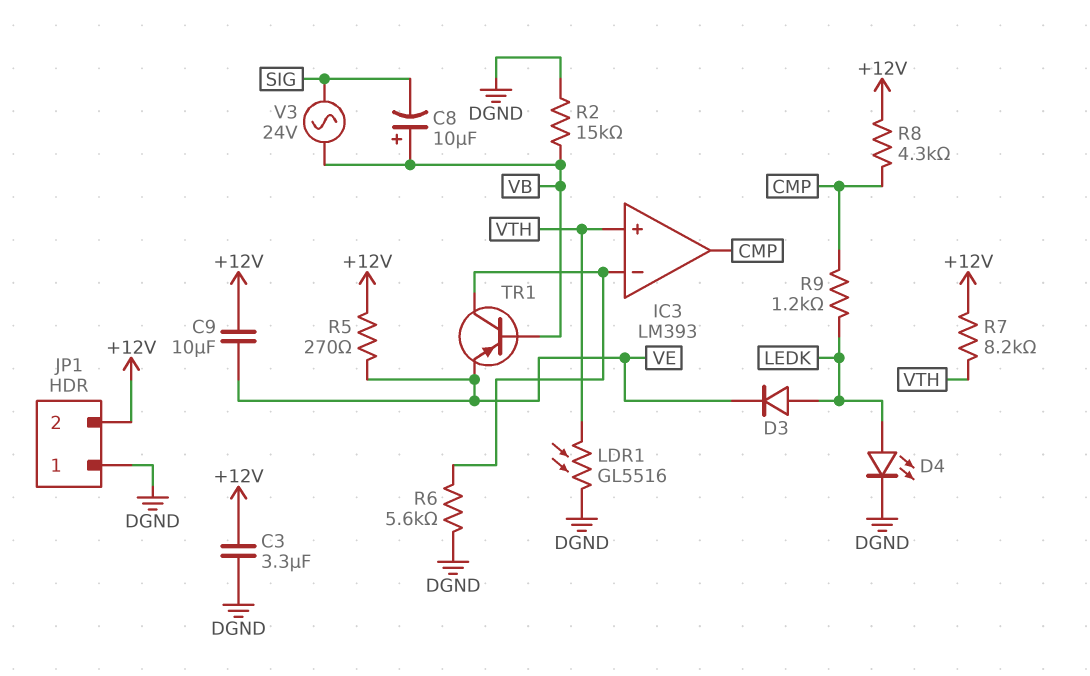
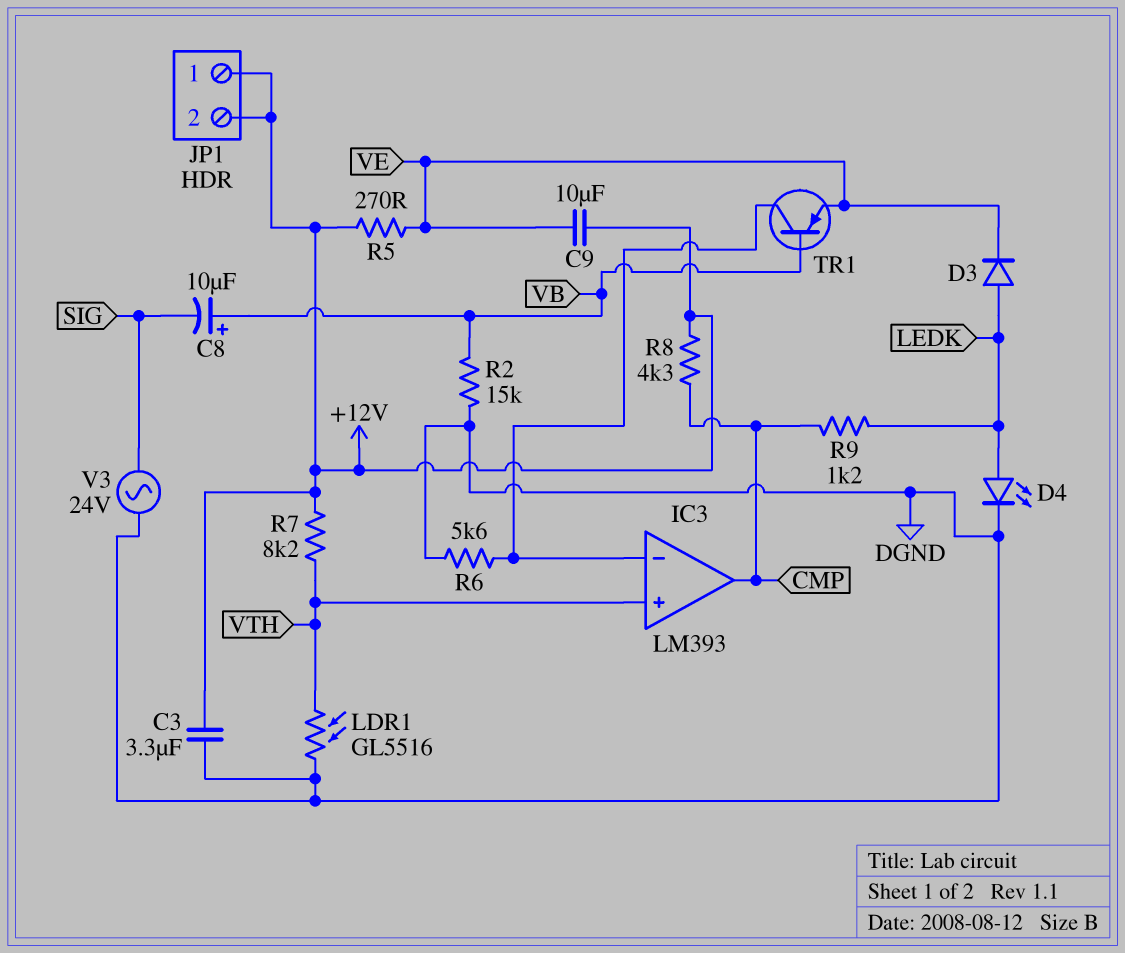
JP1 pin 1: DGND -> +12V
V3: AC 24V (SIG, VB) -> AC 24V (DGND, SIG)

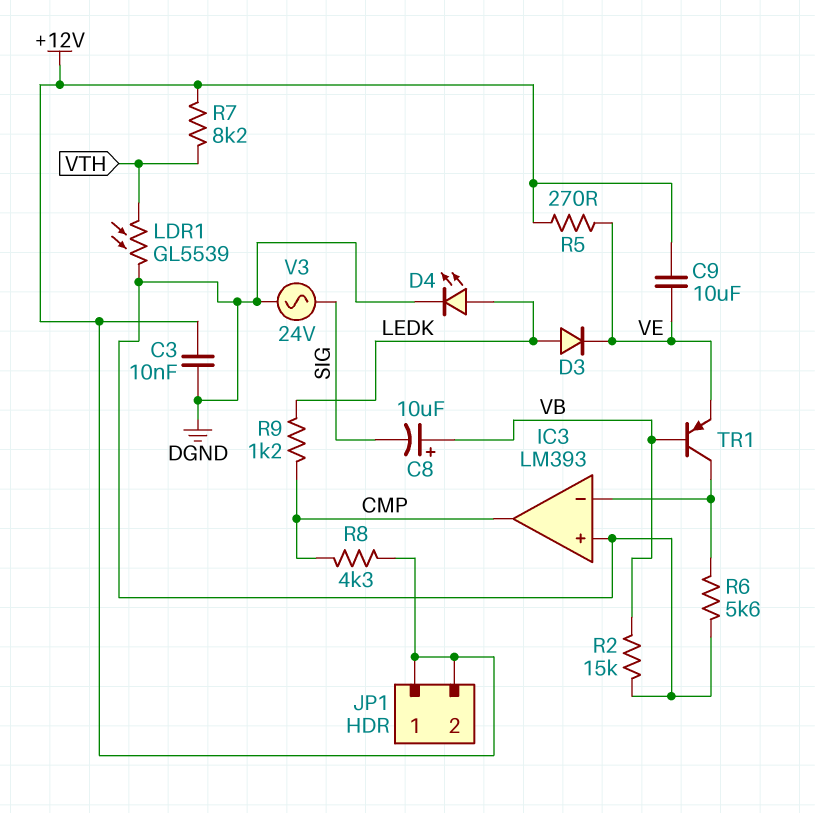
C3: 3.3uF (+12V, DGND) -> 10nF (+12V, DGND)
IC3 pin in+: VTH -> DGND
LDR1: GL5516 (DGND, VTH) -> GL5539 (DGND, VTH)

